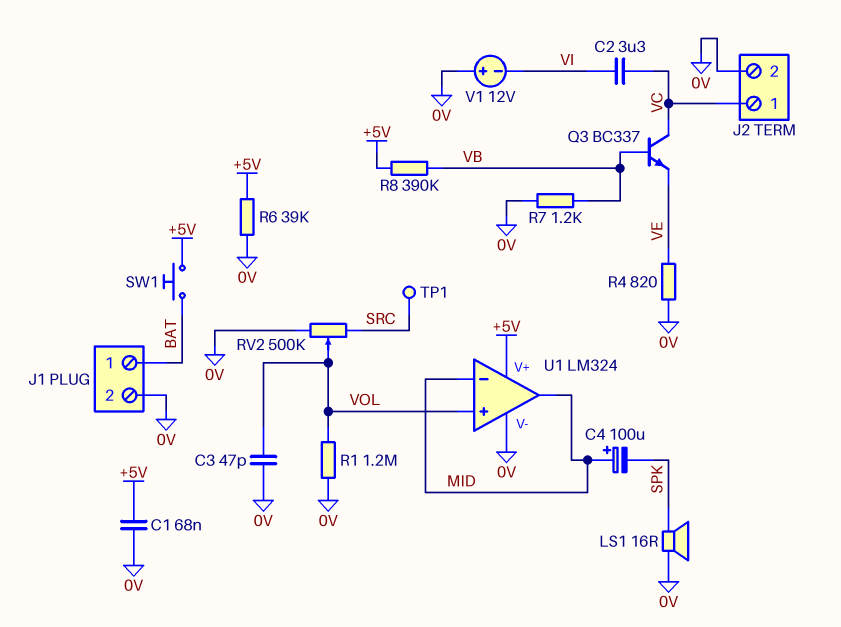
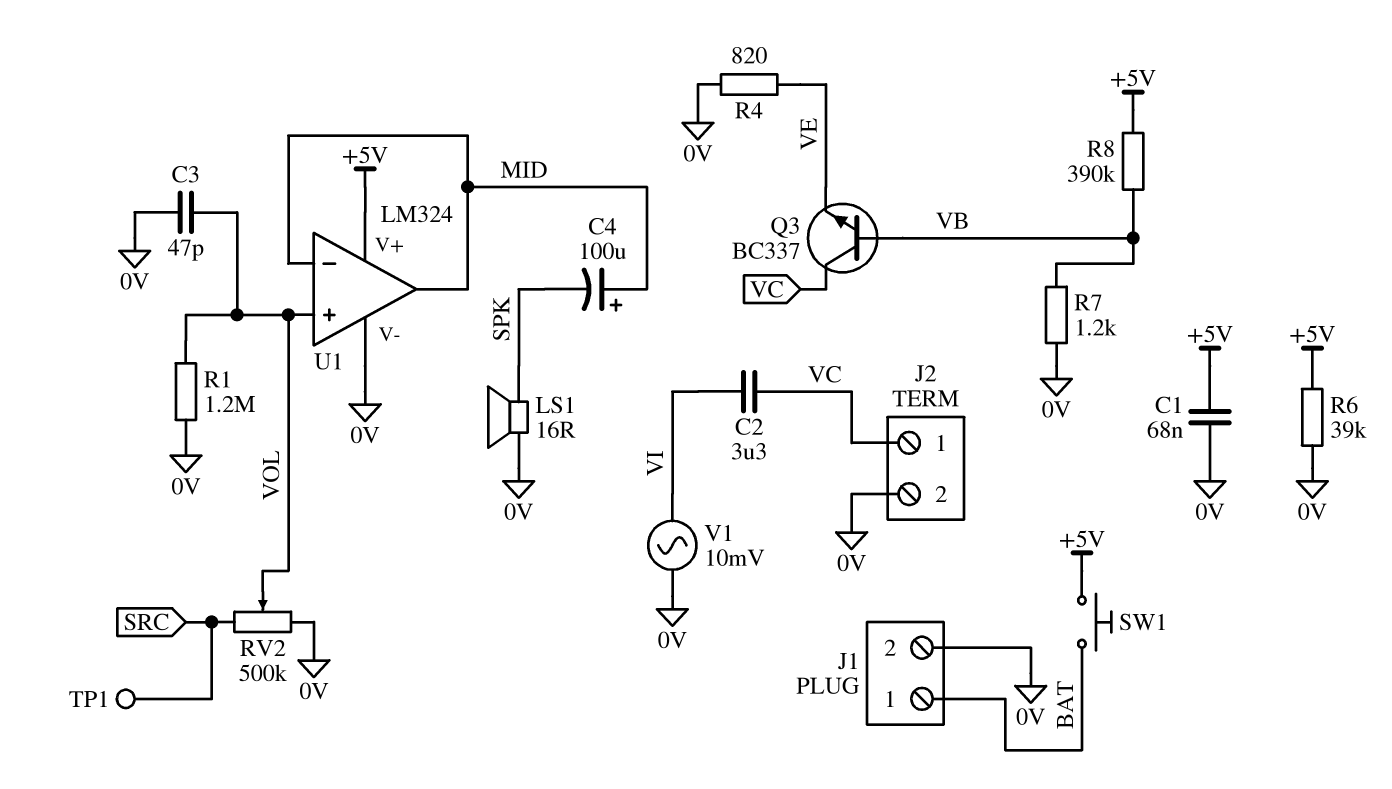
V1: 12V (plus 0V, minus VI) -> AC 10mV (0V, VI)

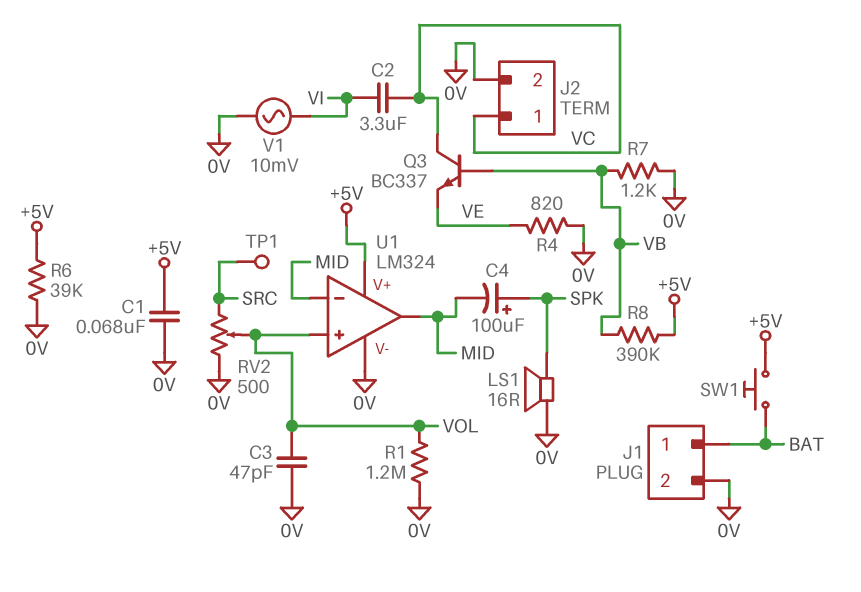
C4: 100uF (plus MID, minus SPK) -> 100uF (plus SPK, minus MID)
RV2: 500k (0V, SRC, wiper VOL) -> 500 (0V, SRC, wiper VOL)

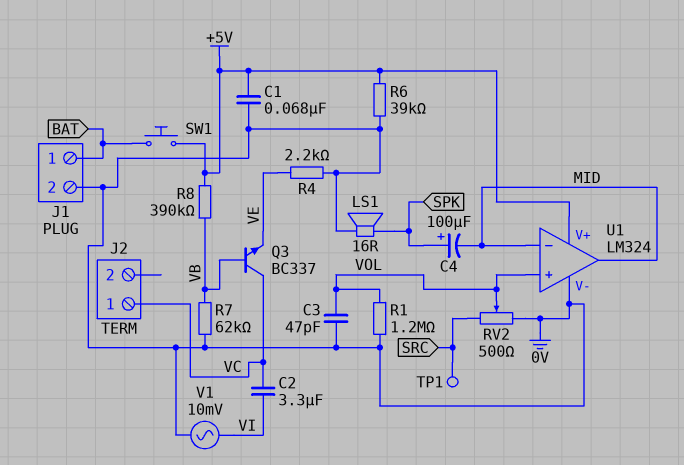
J2 pin 2: 0V -> none
R4: 820 (0V, VE) -> 2.2k (0V, VE)
R7: 1.2k (0V, VB) -> 62k (0V, VB)

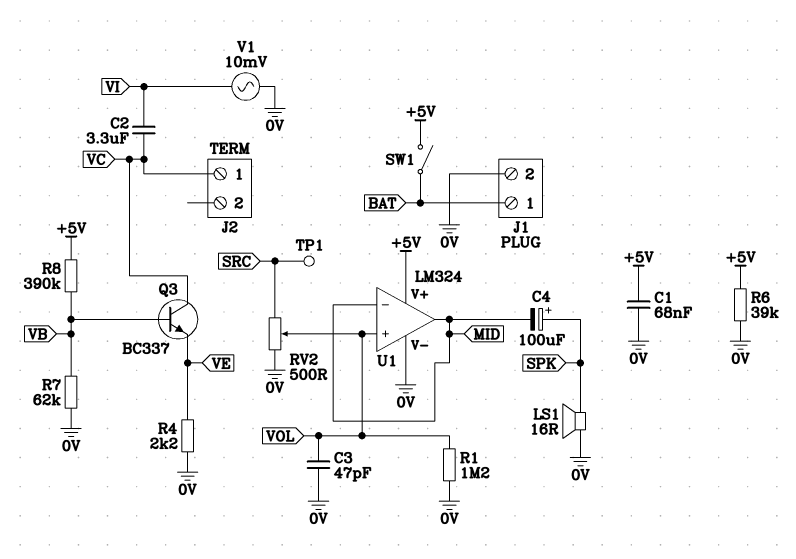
SW1: button (+5V, BAT) -> switch (+5V, BAT)

